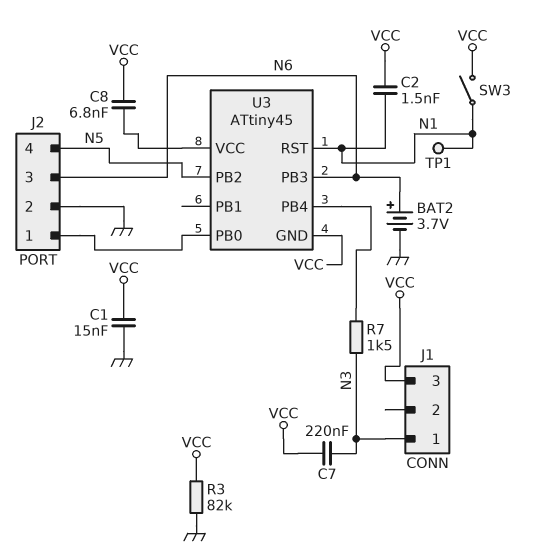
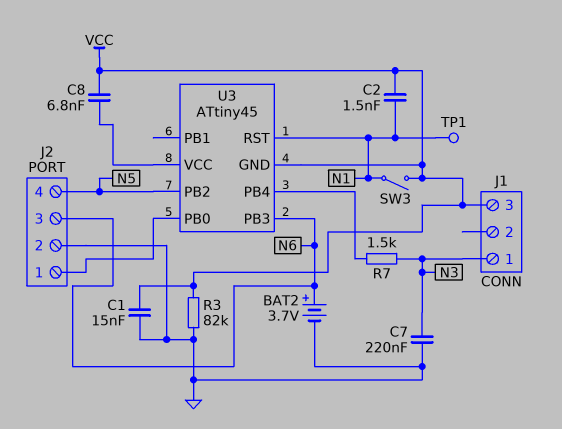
C7: 220nF (N3, VCC) -> 220nF (GND, N3)

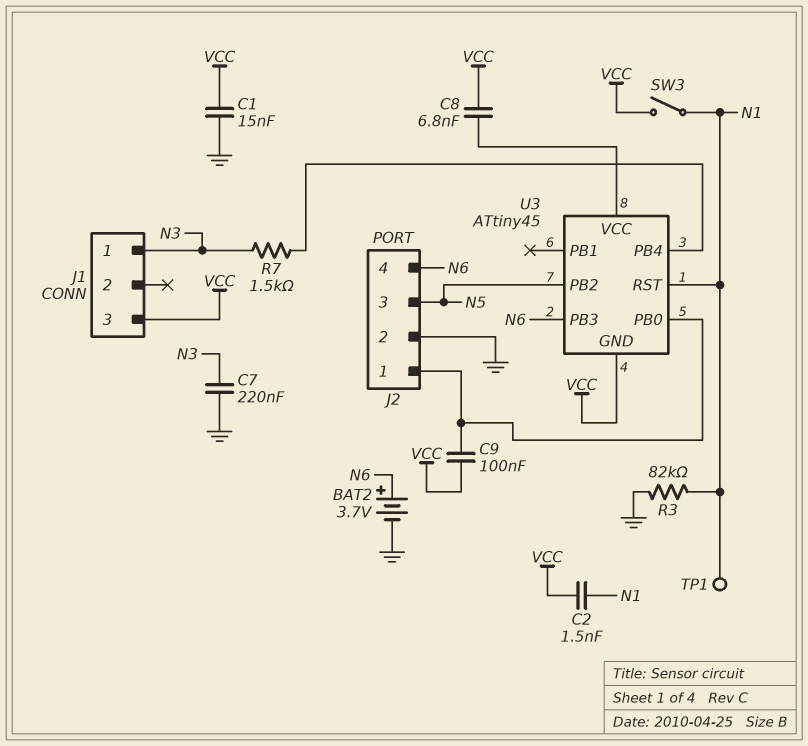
C9: none -> 100nF (J2/1, VCC)
J2 pin 3: N6 -> N5
J2 pin 4: N5 -> N6
R3: 82k (GND, VCC) -> 82k (GND, N1)

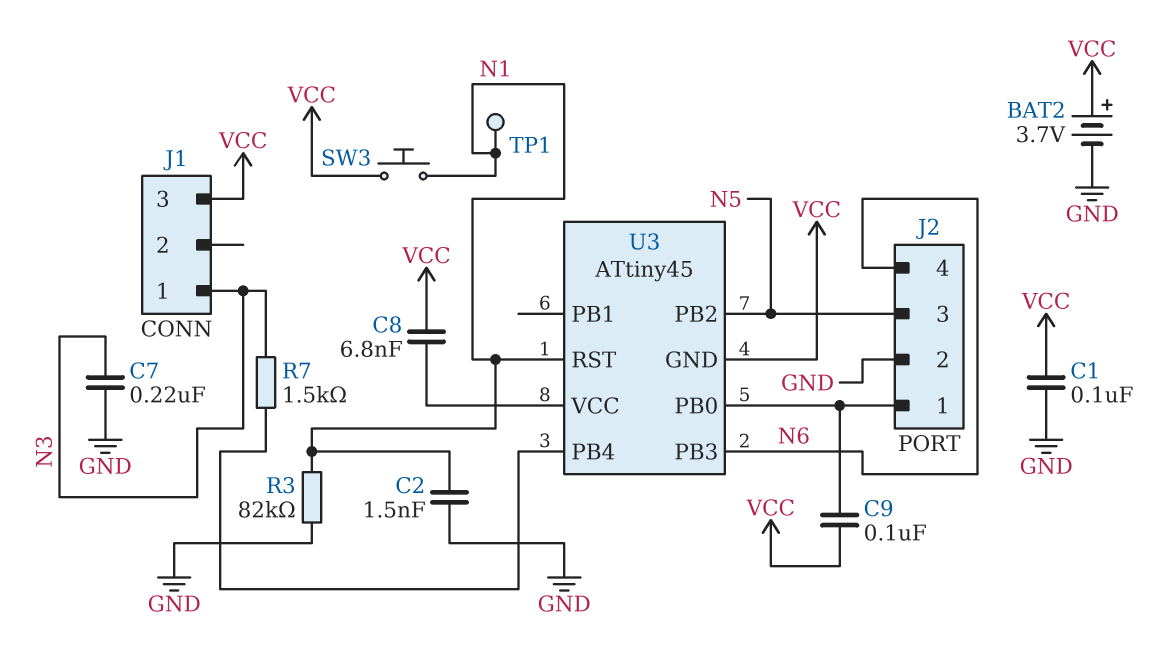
BAT2: 3.7V (plus N6, minus GND) -> 3.7V (plus VCC, minus GND)
C1: 15nF (GND, VCC) -> 100nF (GND, VCC)
C2: 1.5nF (N1, VCC) -> 1.5nF (GND, N1)
SW3: switch (N1, VCC) -> button (N1, VCC)

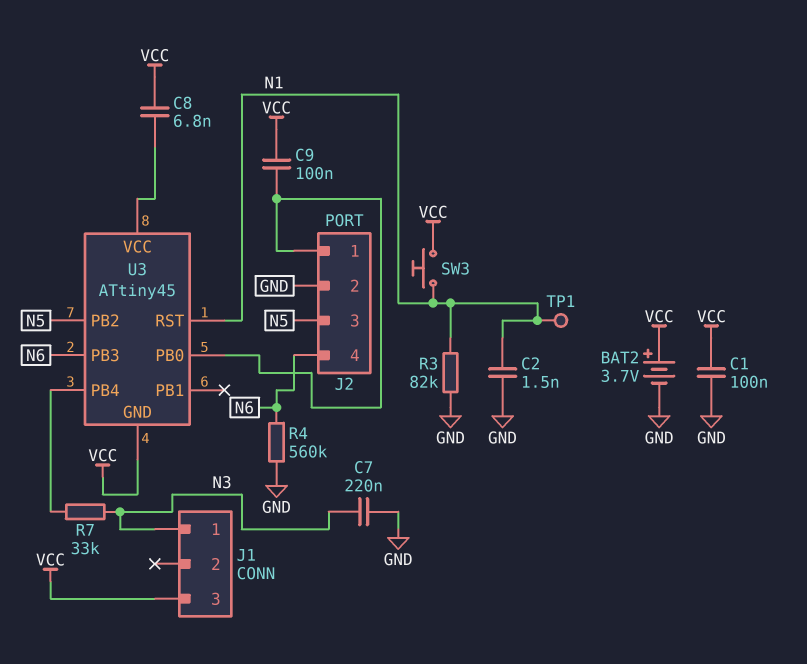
R4: none -> 560k (GND, N6)
R7: 1.5k (N3, U3/PB4) -> 33k (N3, U3/PB4)

